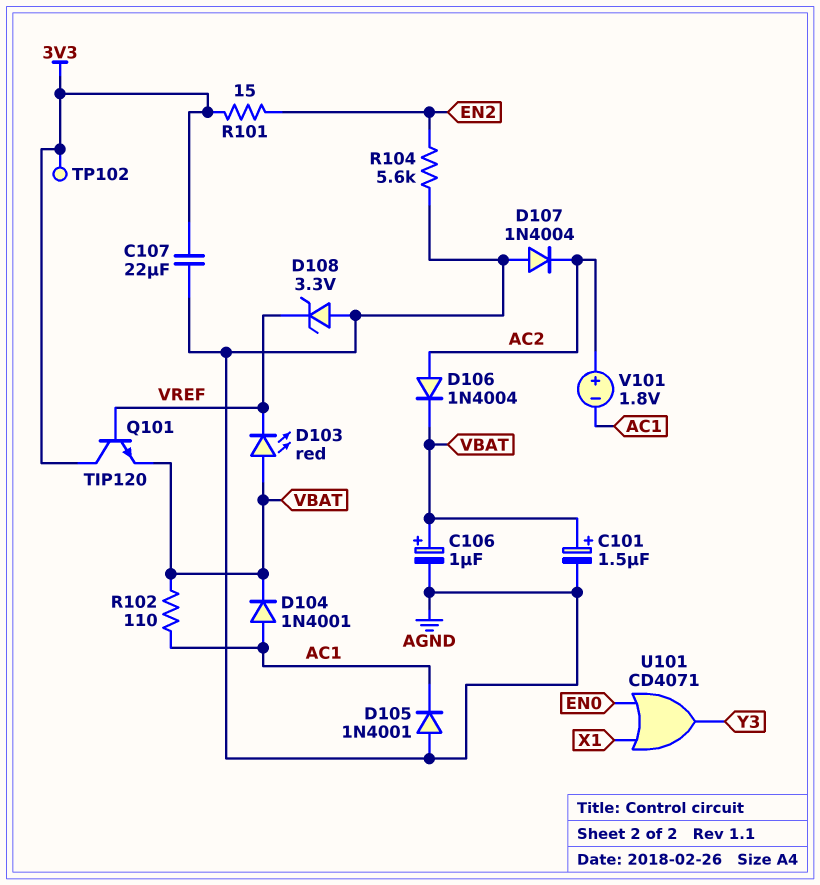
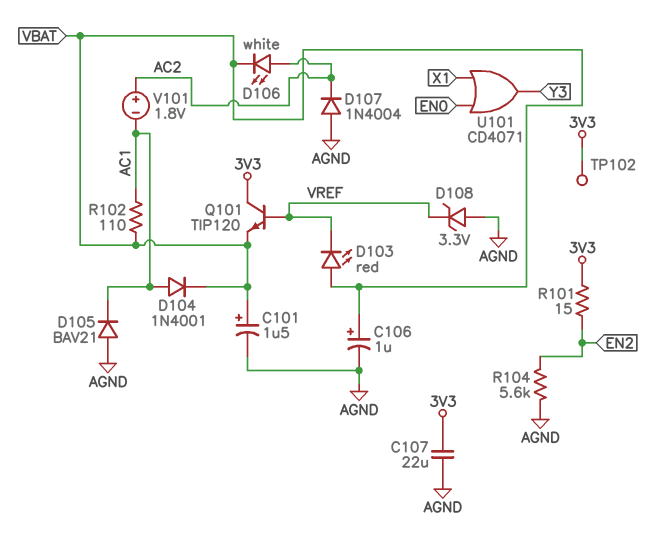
D105: diode 1N4001 (A AGND, K AC1) -> diode BAV21 (A AGND, K AC1)
D106: diode 1N4004 (A AC2, K VBAT) -> LED white (A AC2, K VBAT)

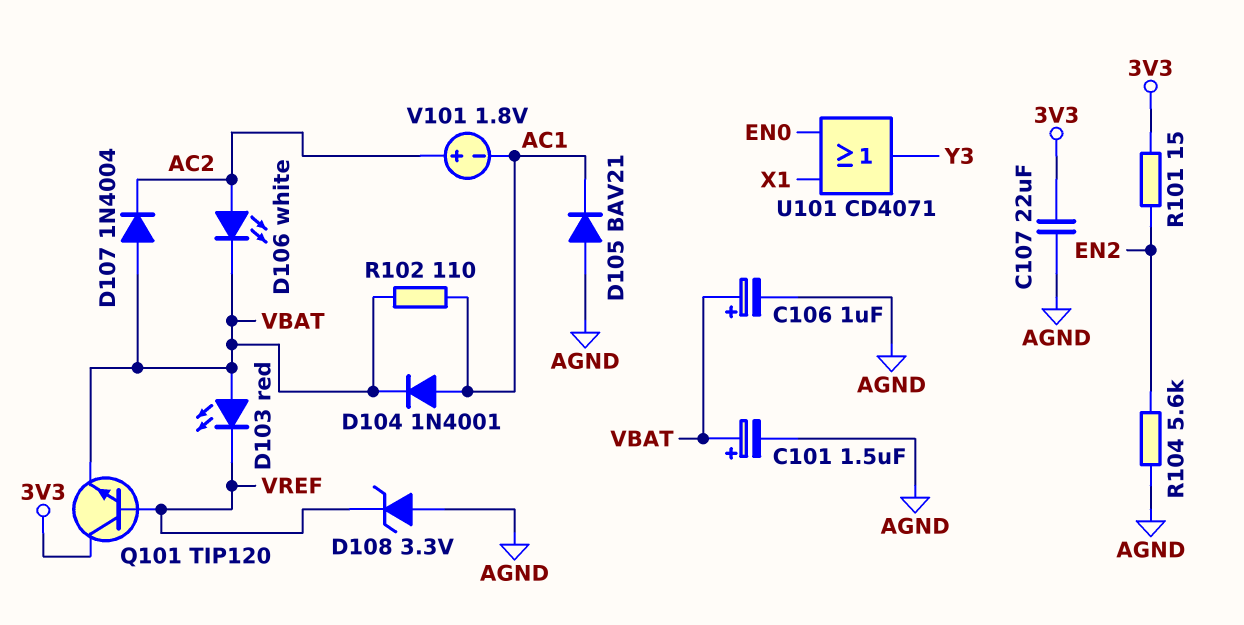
D107: diode 1N4004 (A AGND, K AC2) -> diode 1N4004 (A VBAT, K AC2)
TP102: test point (3V3) -> none

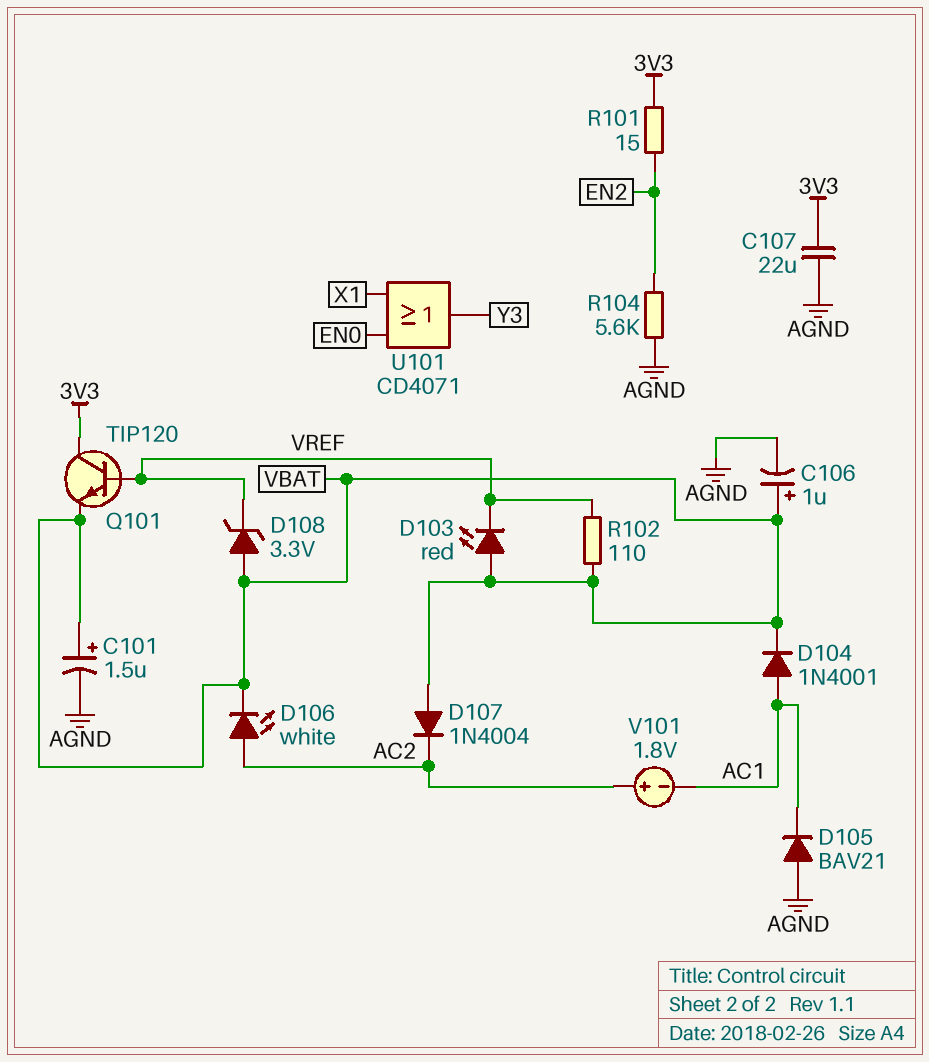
D108: zener 3.3V (A AGND, K VREF) -> zener 3.3V (A VBAT, K VREF)
R102: 110 (AC1, VBAT) -> 110 (VBAT, VREF)

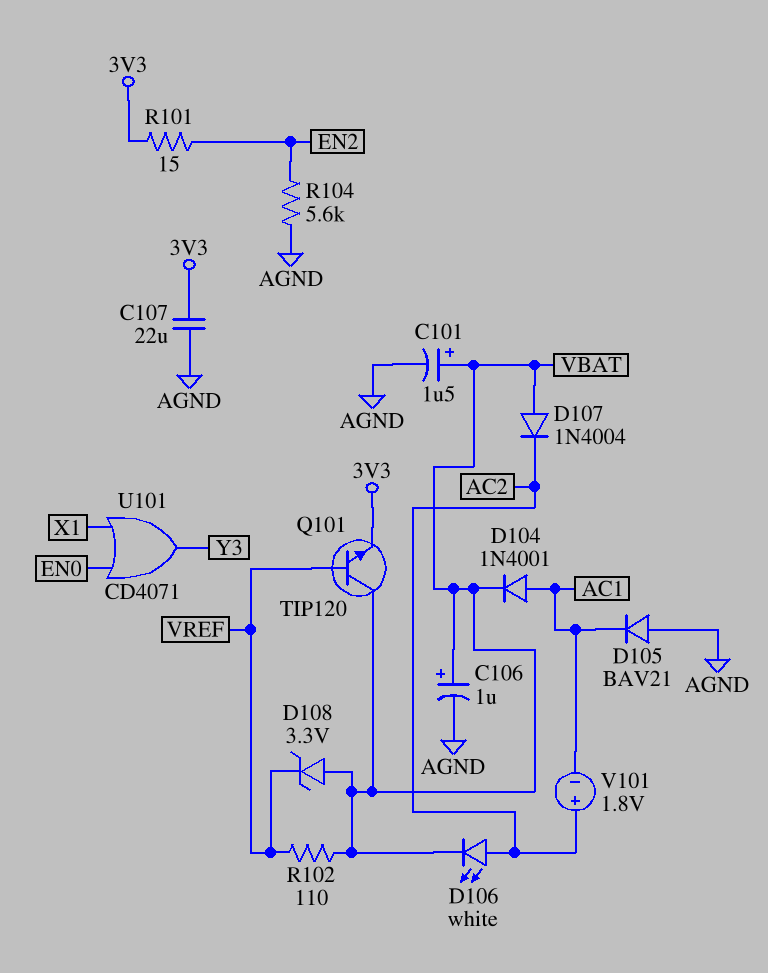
D103: LED red (A VBAT, K VREF) -> none
Q101: NPN TIP120 (B VREF, C 3V3, E VBAT) -> NPN TIP120 (B VREF, C VBAT, E 3V3)

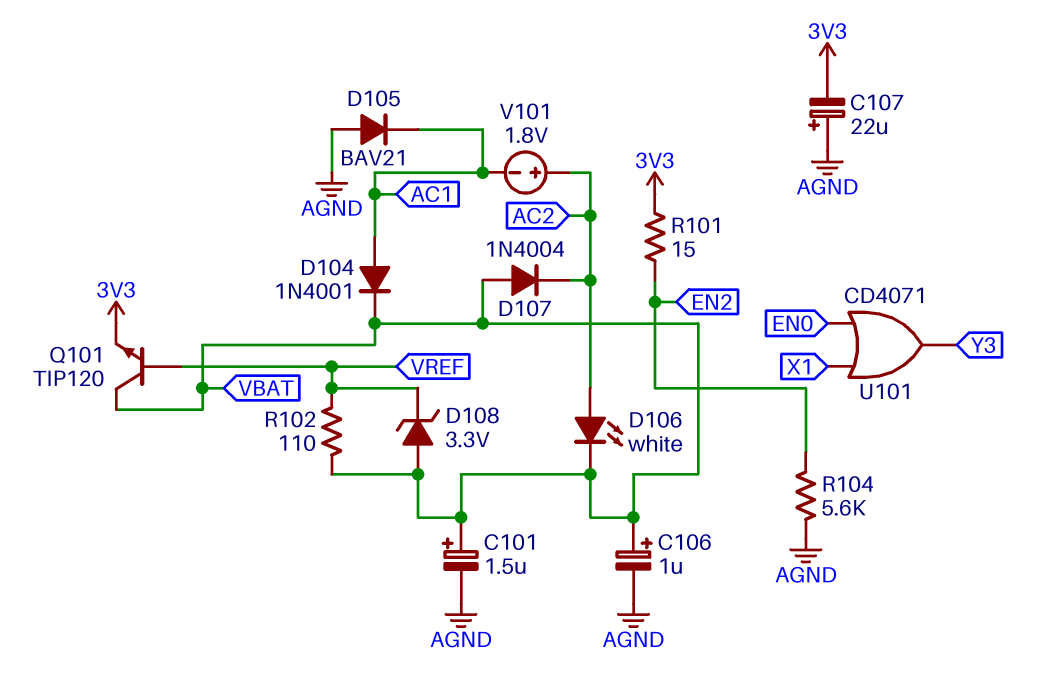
C107: 22uF (3V3, AGND) -> 22uF (plus AGND, minus 3V3)

